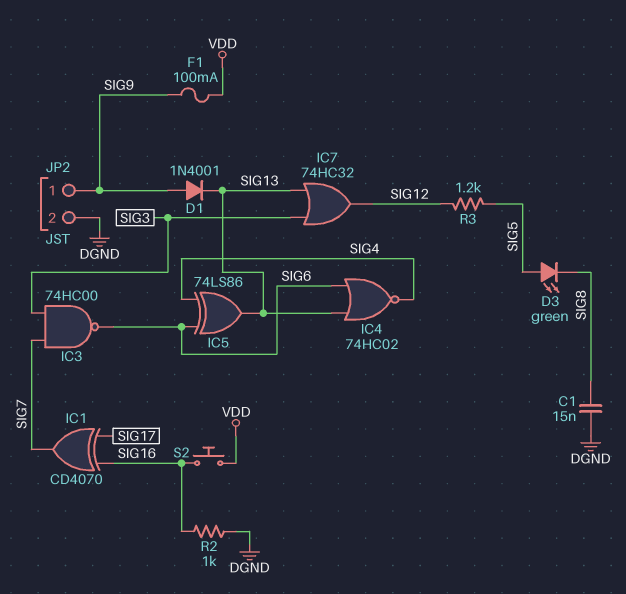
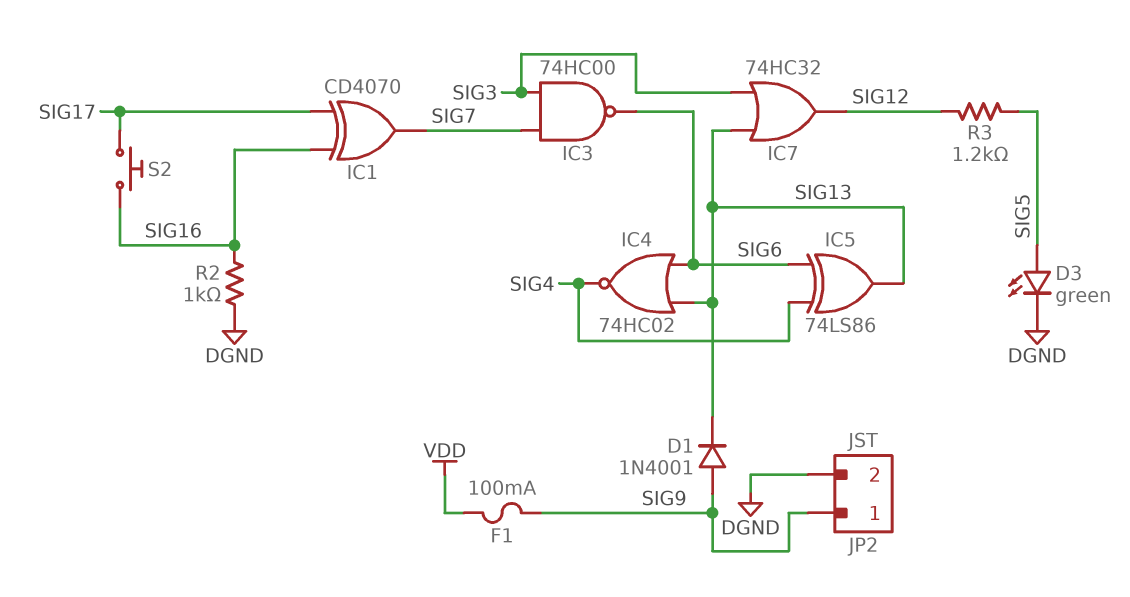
C1: 15nF (DGND, SIG8) -> none
D3: LED green (A SIG5, K SIG8) -> LED green (A SIG5, K DGND)
S2: button (SIG16, VDD) -> button (SIG16, SIG17)

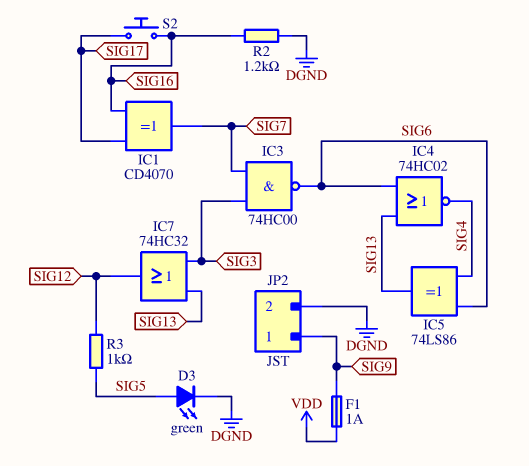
D1: diode 1N4001 (A SIG9, K SIG13) -> none
F1: 100mA (SIG9, VDD) -> 1A (SIG9, VDD)
R2: 1k (DGND, SIG16) -> 1.2k (DGND, SIG16)
R3: 1.2k (SIG5, SIG12) -> 1k (SIG5, SIG12)

